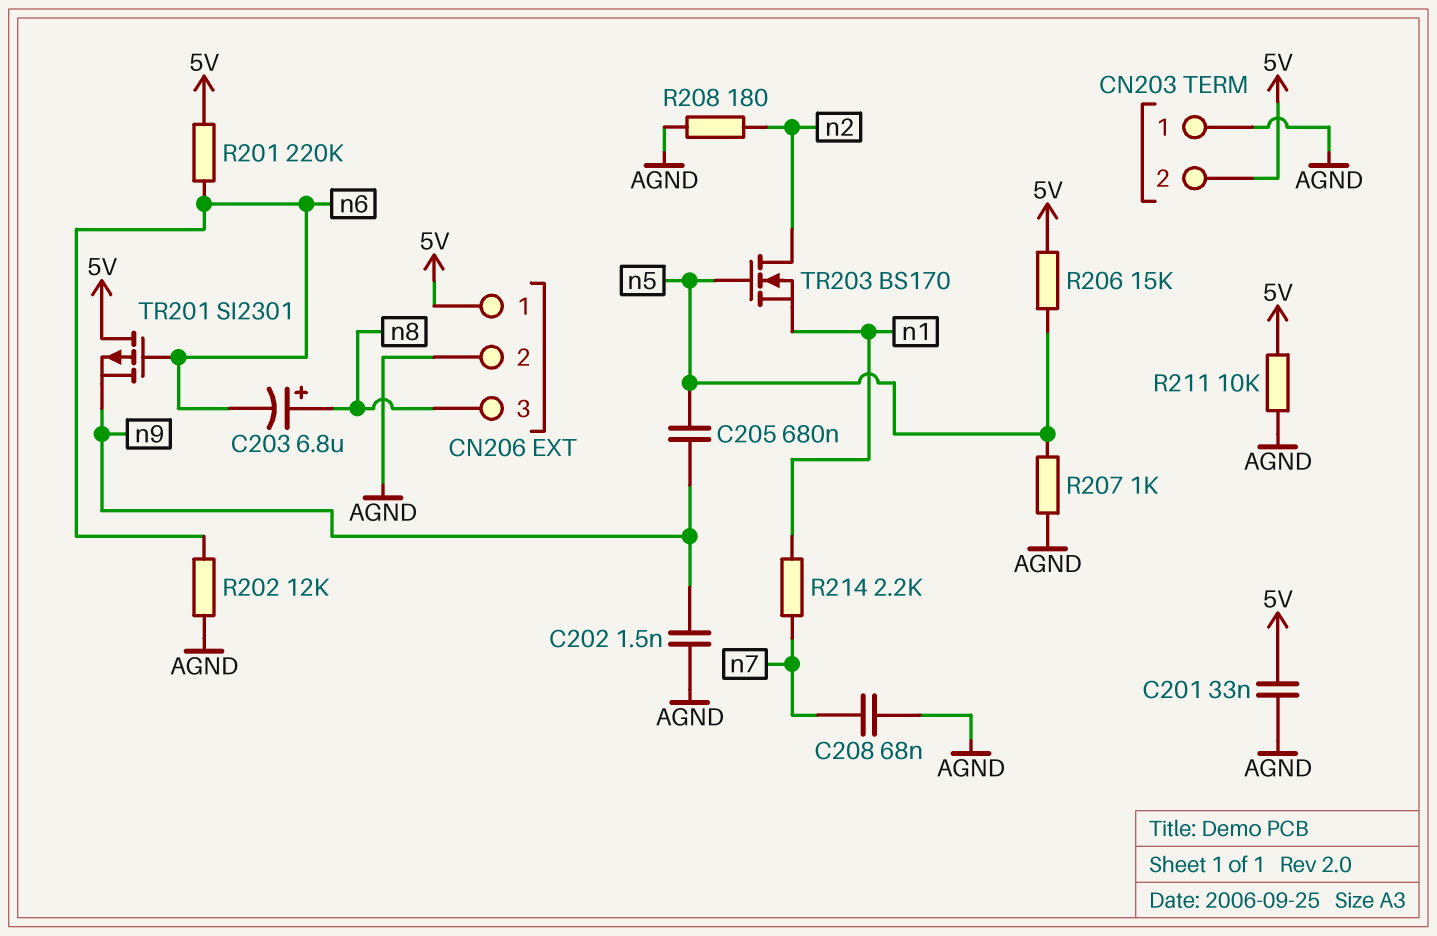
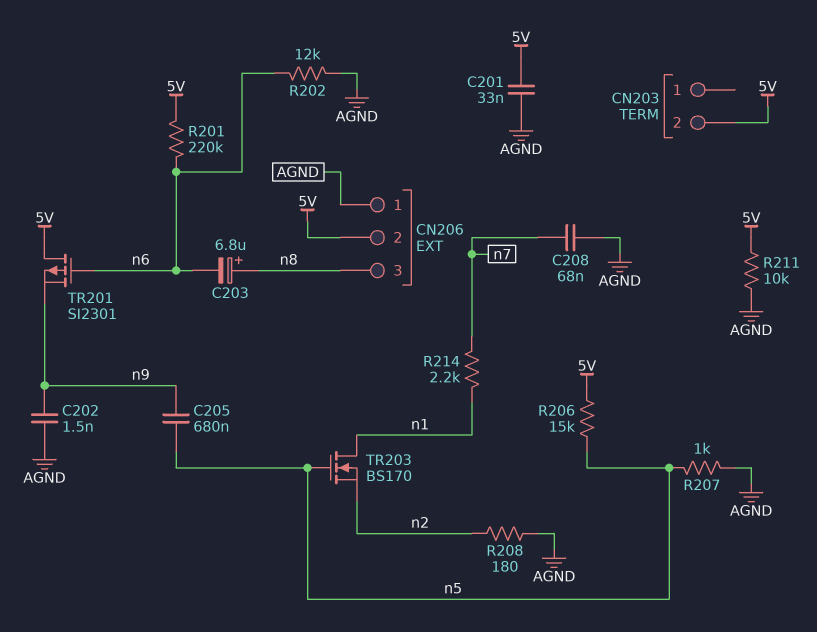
CN203 pin 1: AGND -> none
CN206 pin 1: 5V -> AGND
CN206 pin 2: AGND -> 5V
TR203: NMOS BS170 (G n5, D n2, S n1) -> NMOS BS170 (G n5, D n1, S n2)

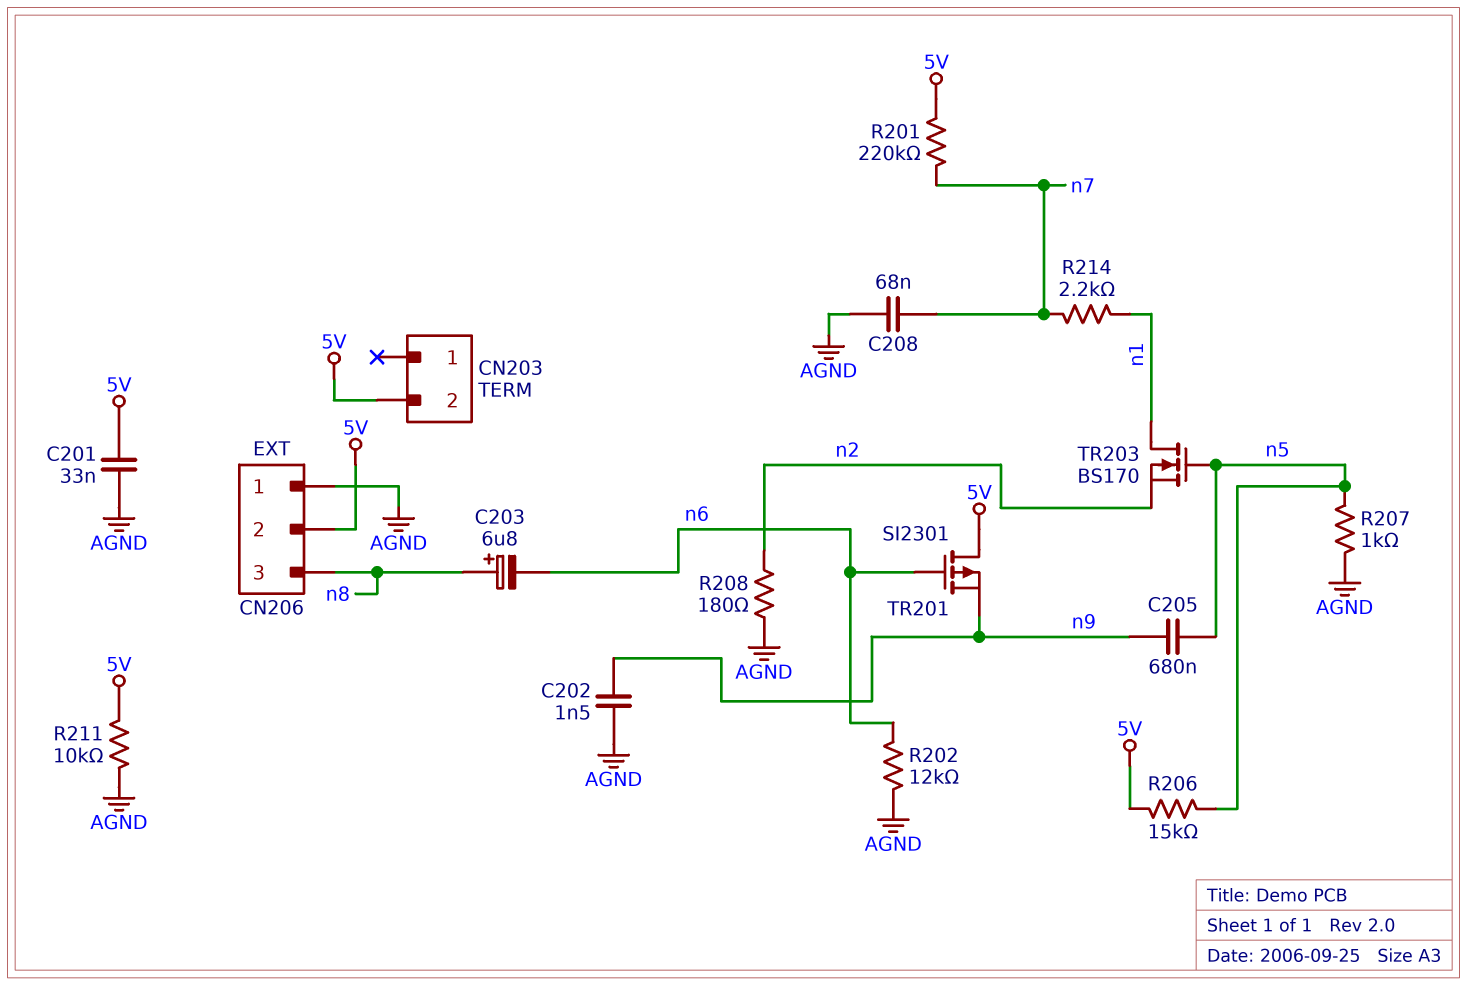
R201: 220k (5V, n6) -> 220k (5V, n7)

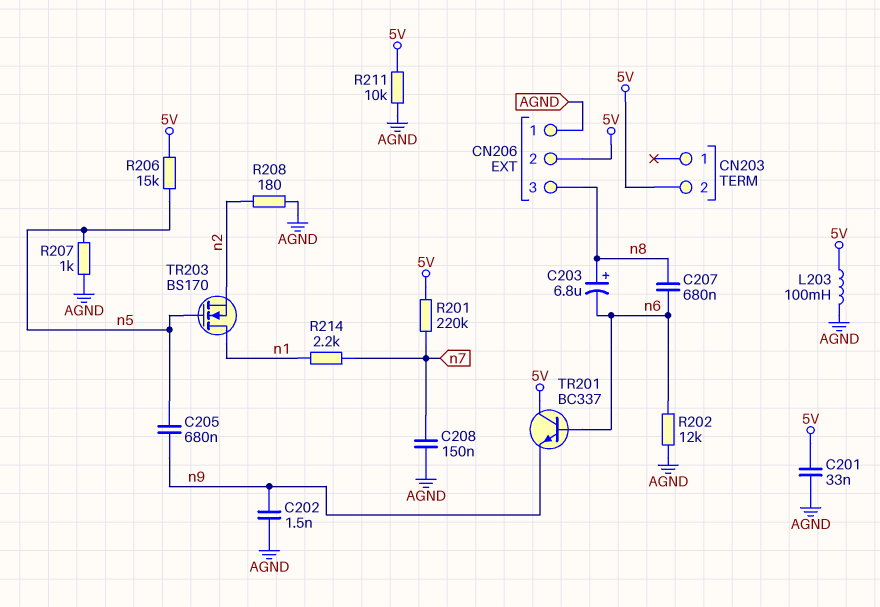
C207: none -> 680nF (n6, n8)
C208: 68nF (AGND, n7) -> 150nF (AGND, n7)
L203: none -> 100mH (5V, AGND)
TR201: PMOS SI2301 (G n6, D 5V, S n9) -> NPN BC337 (B n6, C 5V, E n9)

